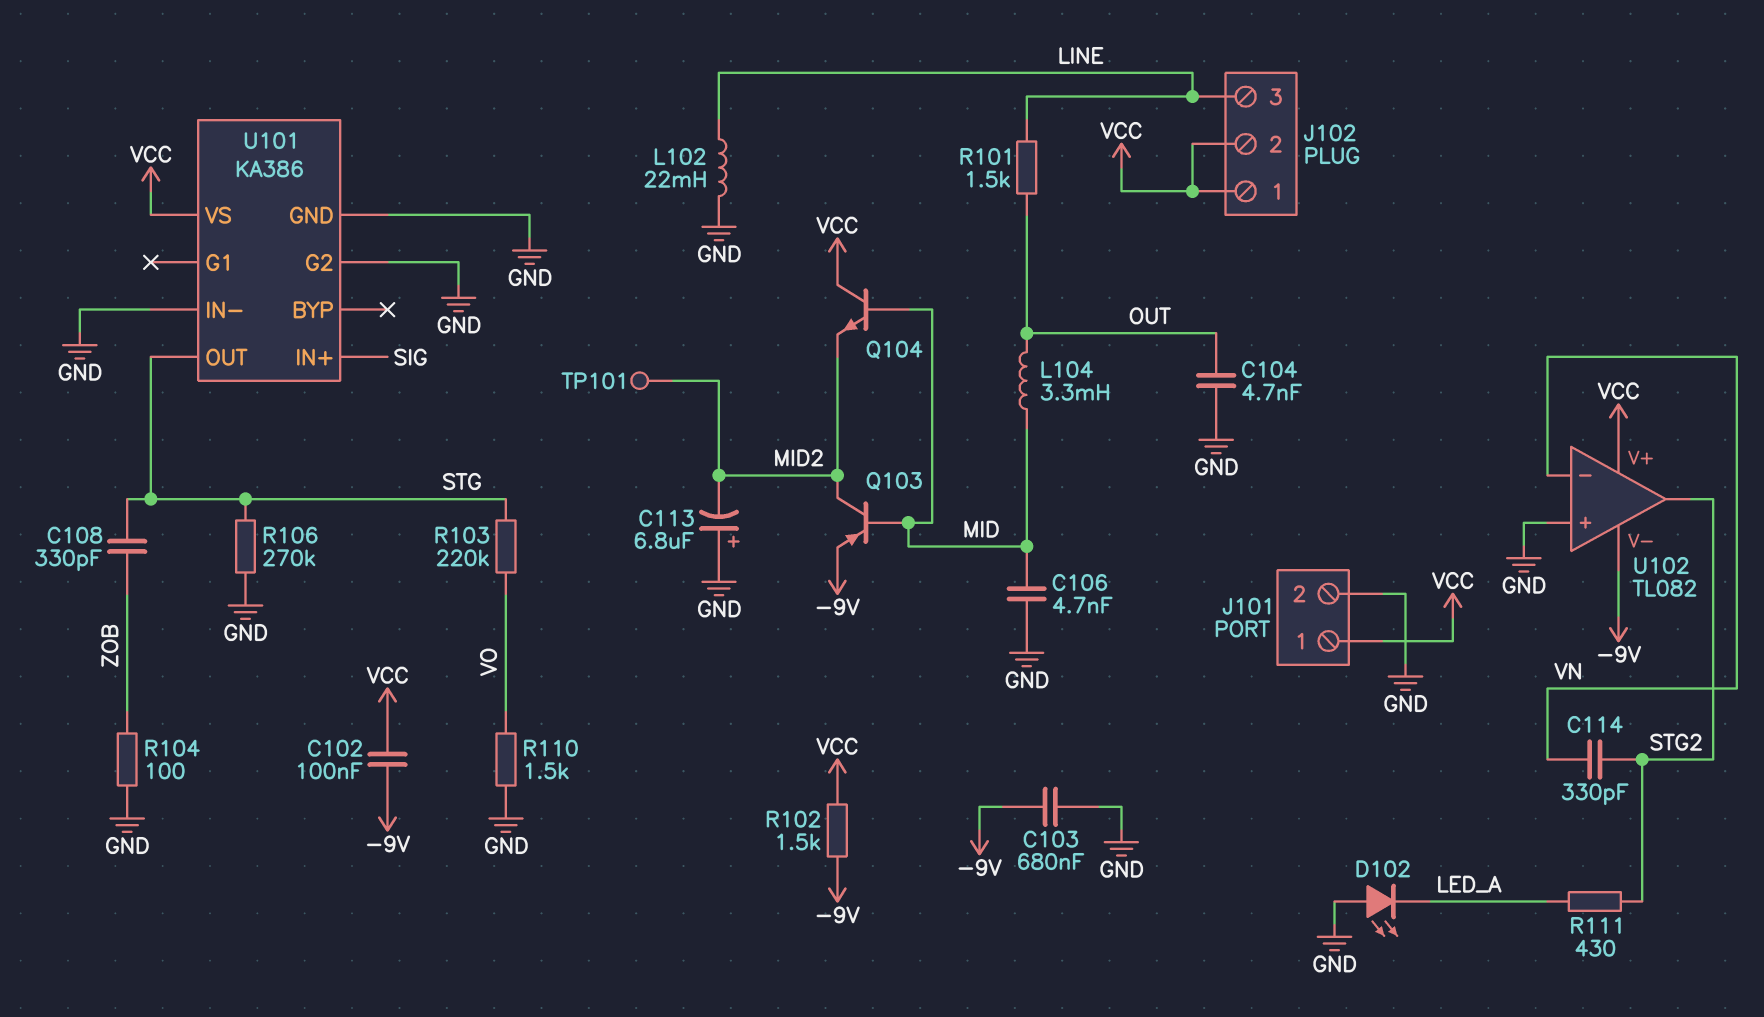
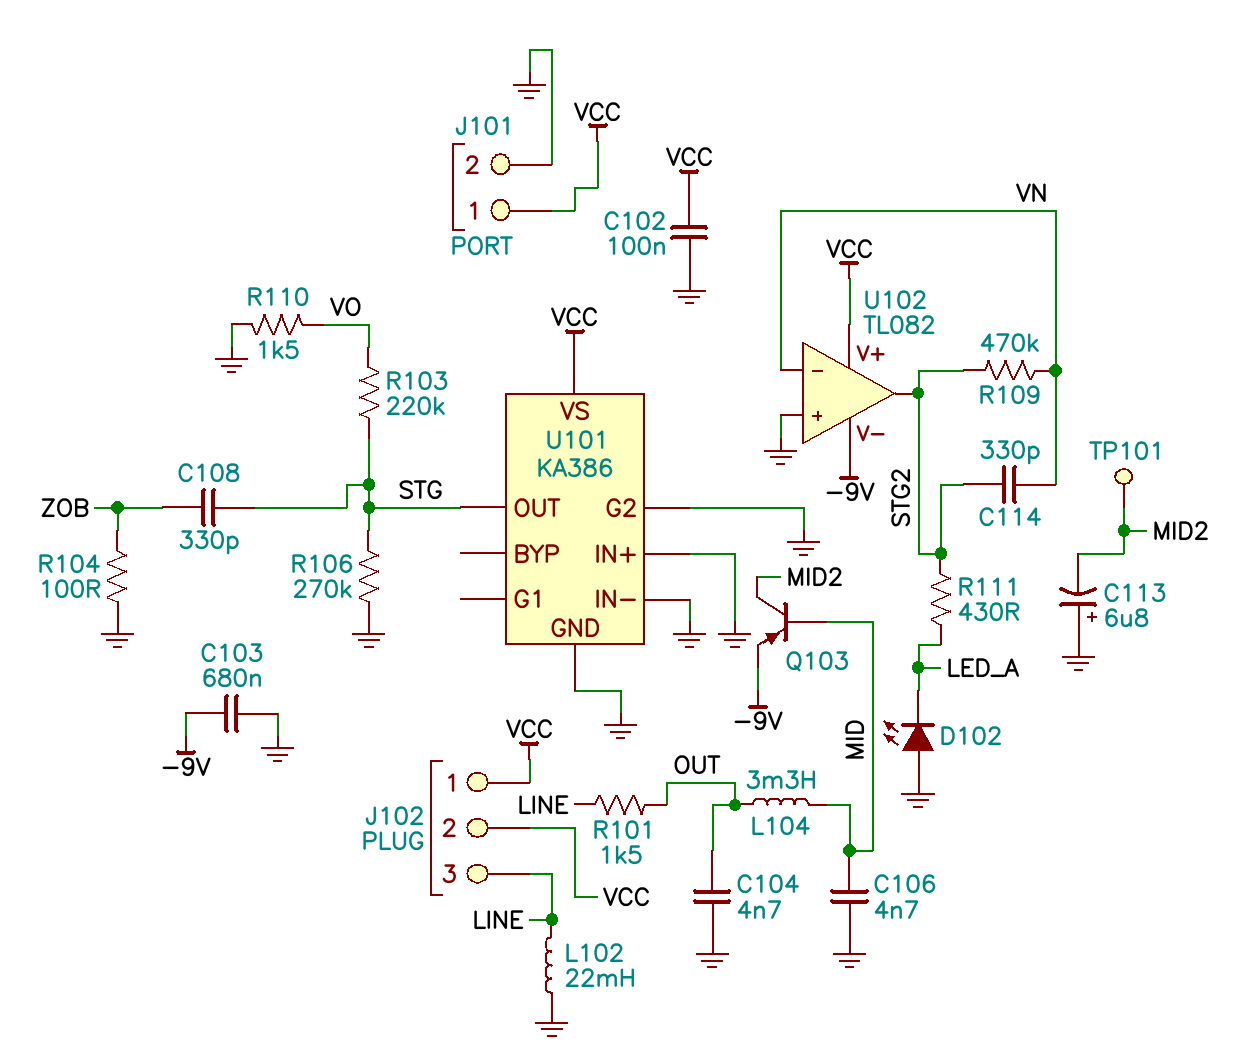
C102: 100nF (-9V, VCC) -> 100nF (GND, VCC)
Q104: NPN (B MID, C VCC, E MID2) -> none
R102: 1.5k (-9V, VCC) -> none
R109: none -> 470k (STG2, VN)
U101 pin IN+: SIG -> GND

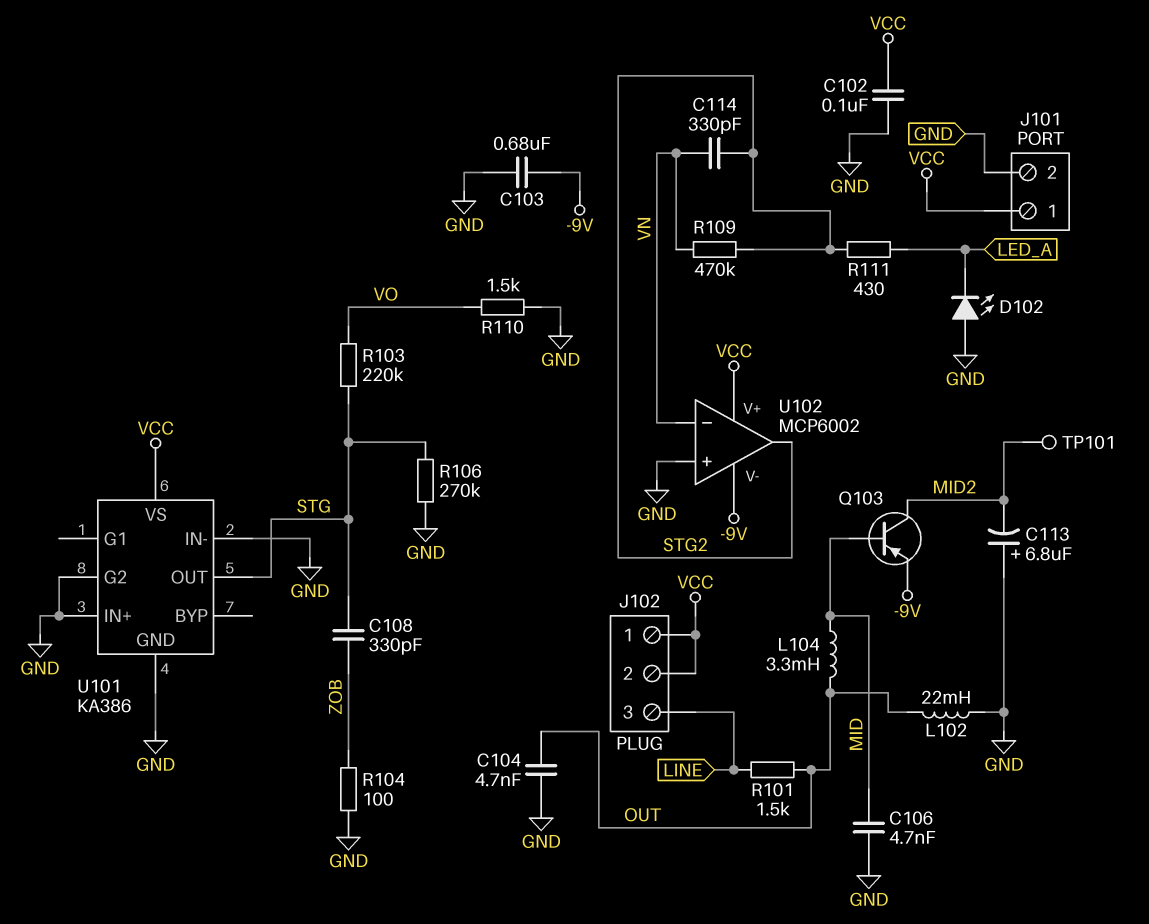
L102: 22mH (GND, LINE) -> 22mH (GND, OUT)
U102: TL082 -> MCP6002

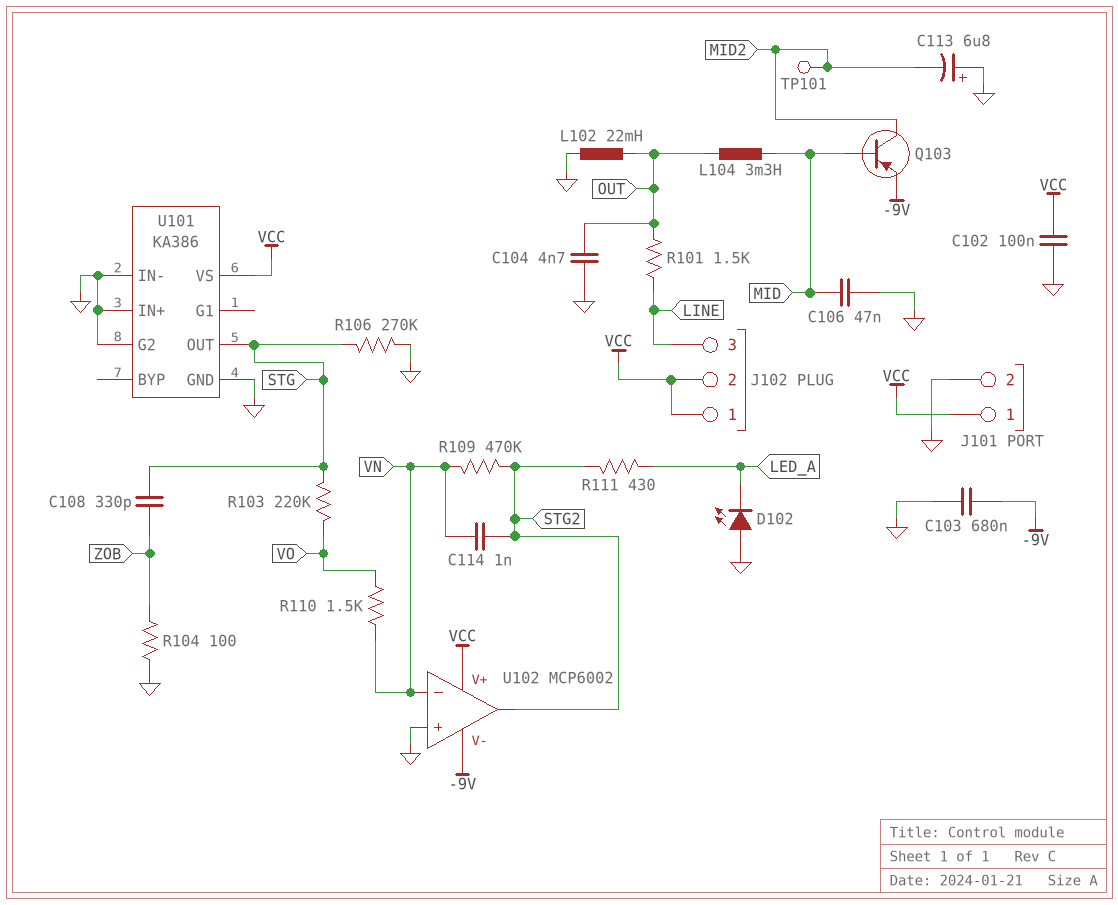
C106: 4.7nF (GND, MID) -> 47nF (GND, MID)
C114: 330pF (STG2, VN) -> 1nF (STG2, VN)
R110: 1.5k (GND, VO) -> 1.5k (VN, VO)

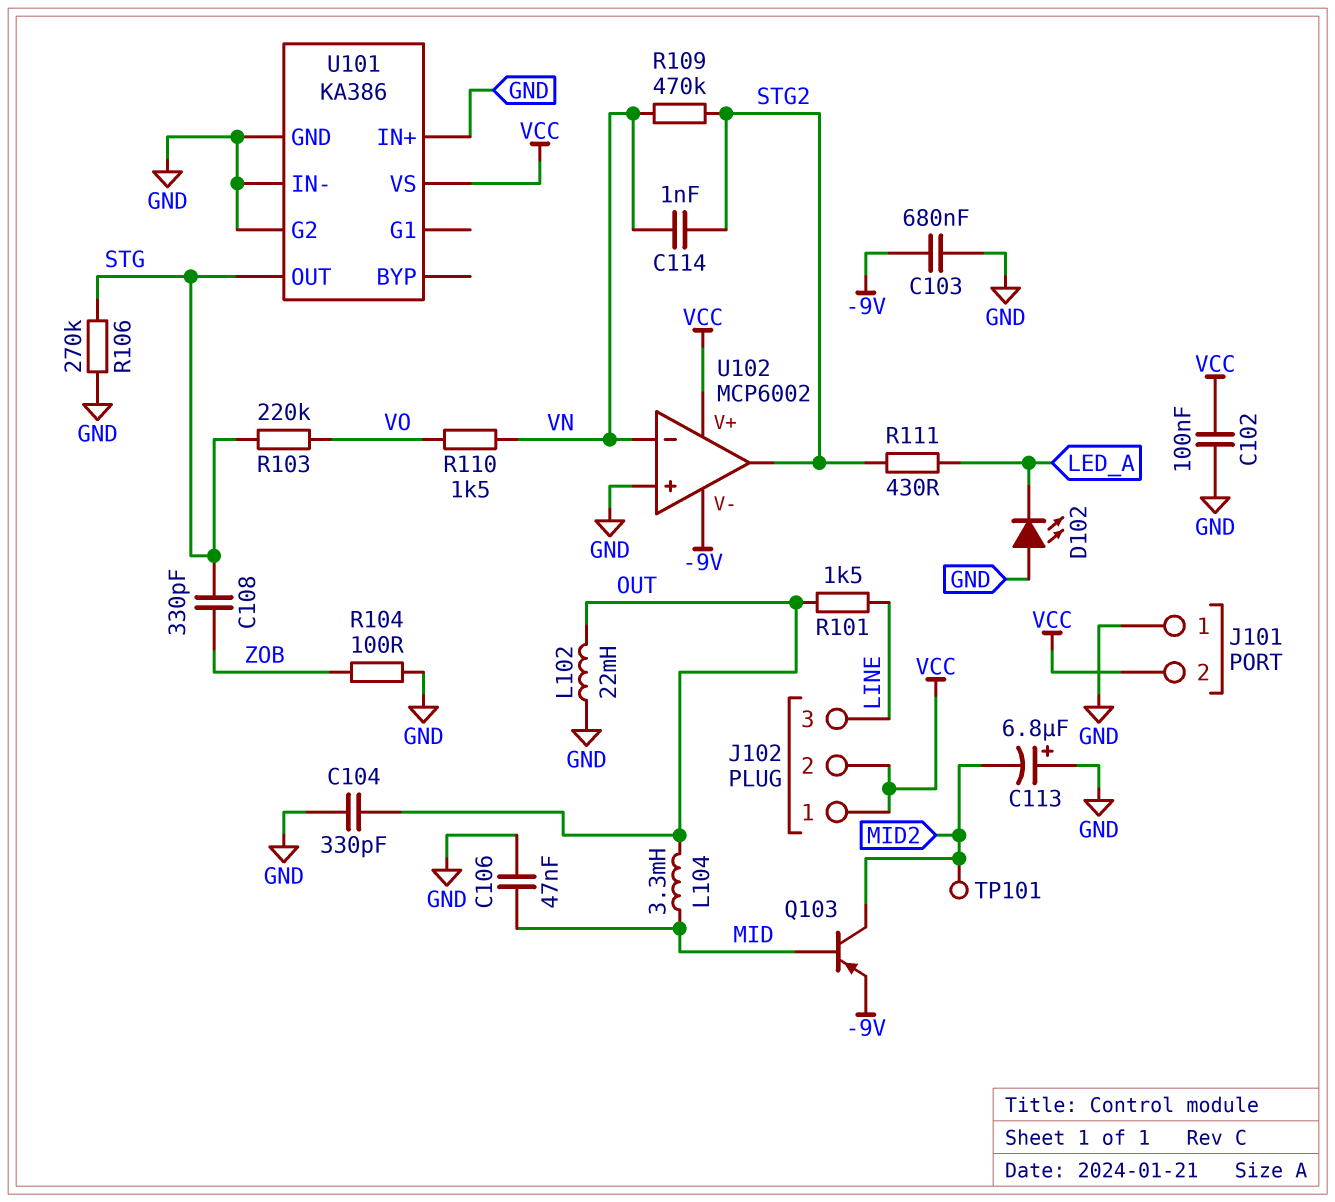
C104: 4.7nF (GND, OUT) -> 330pF (GND, OUT)
J101 pin 1: VCC -> GND
J101 pin 2: GND -> VCC

